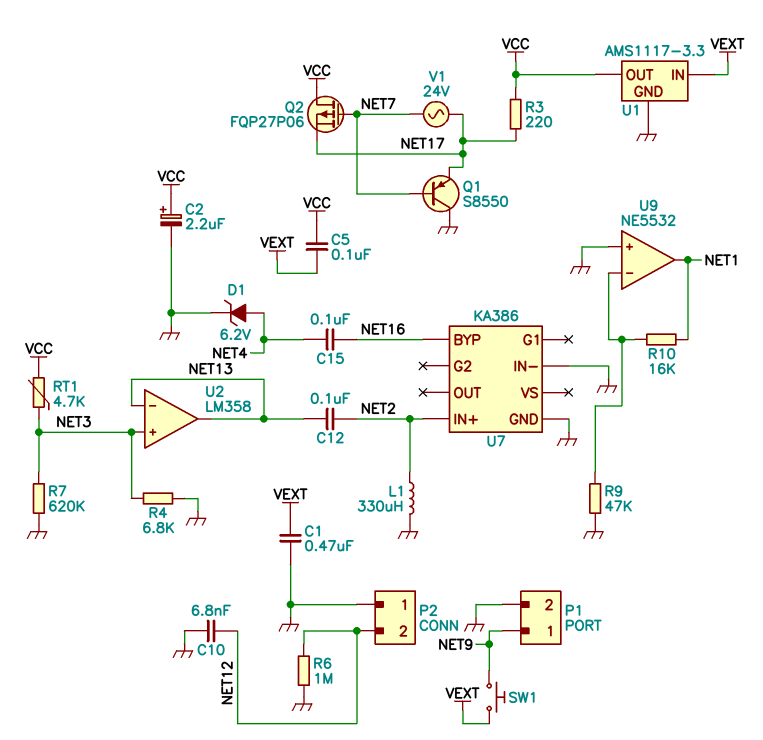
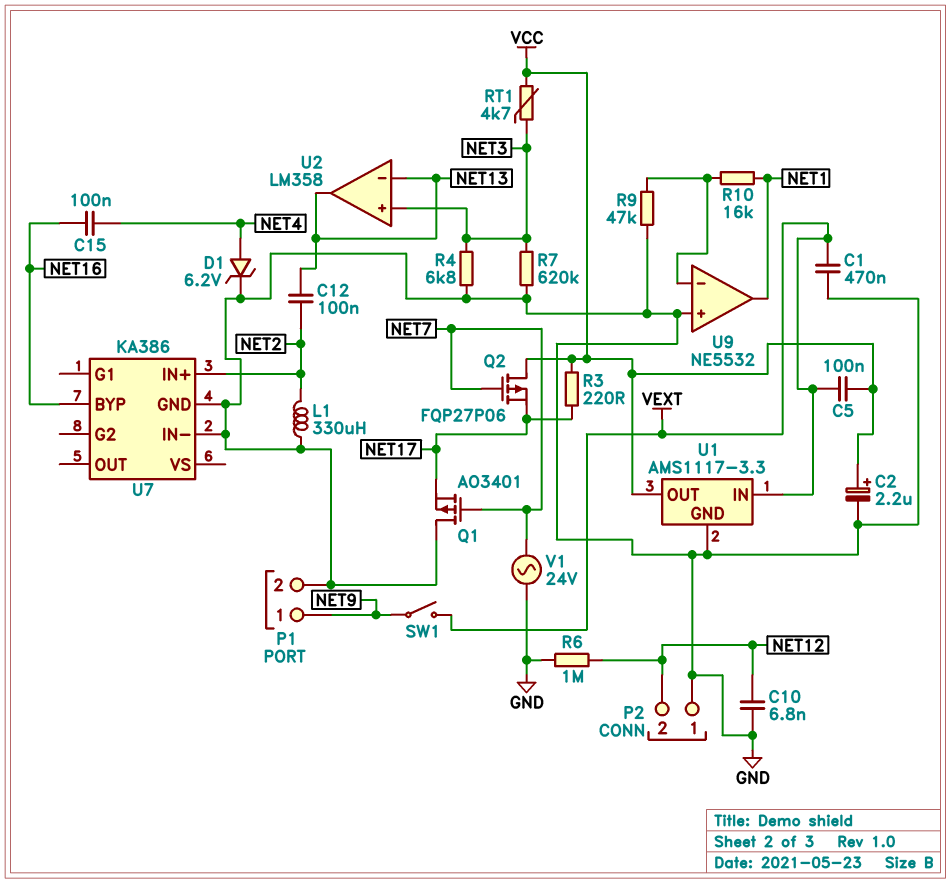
Q1: PNP S8550 (B NET7, C GND, E NET17) -> PMOS AO3401 (G NET7, D GND, S NET17)
SW1: button (NET9, VEXT) -> switch (NET9, VEXT)
V1: AC 24V (NET7, NET17) -> AC 24V (GND, NET7)

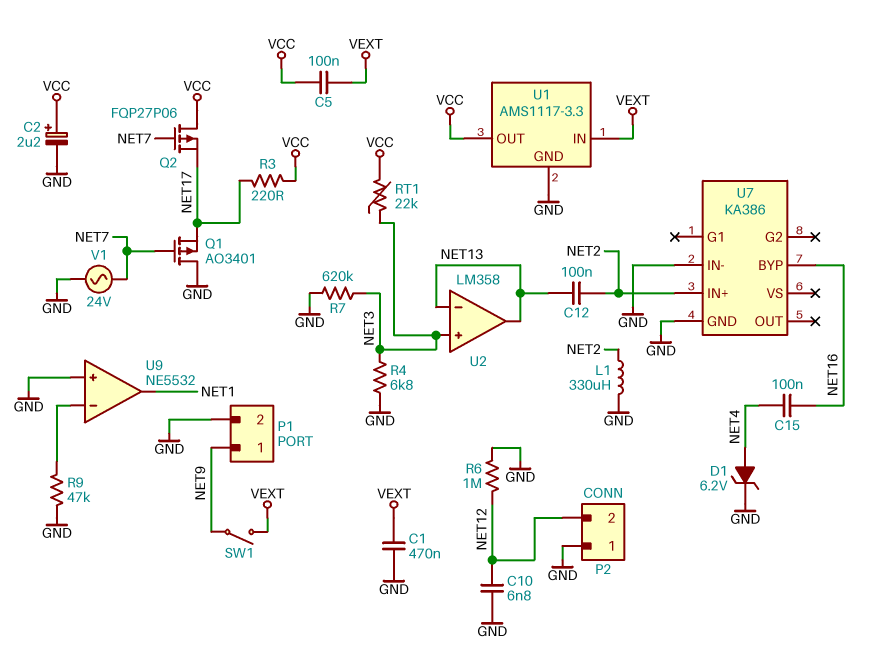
R10: 16k (NET1, U9/in-) -> none
RT1: 4.7k (NET3, VCC) -> 22k (NET3, VCC)

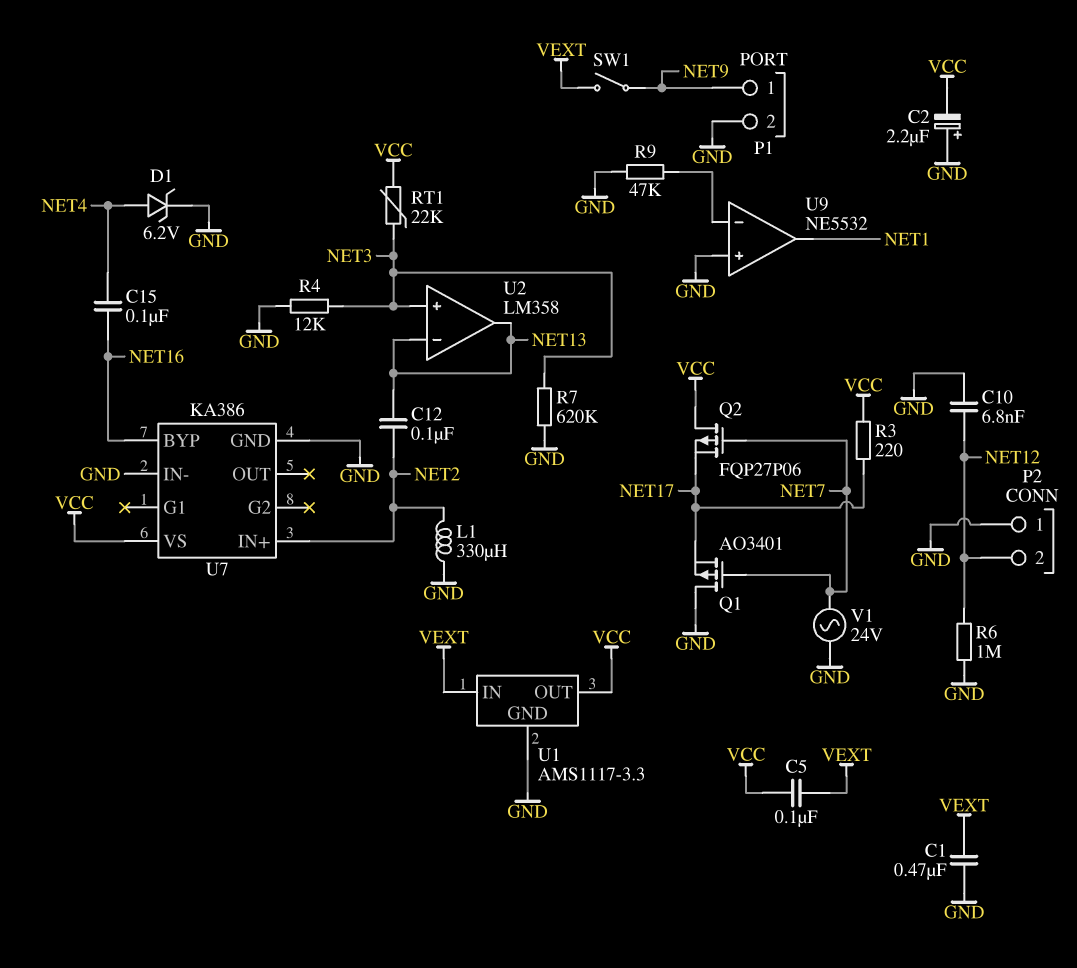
C2: 2.2uF (plus VCC, minus GND) -> 2.2uF (plus GND, minus VCC)
R4: 6.8k (GND, NET3) -> 12k (GND, NET3)
U7 pin VS: none -> VCC

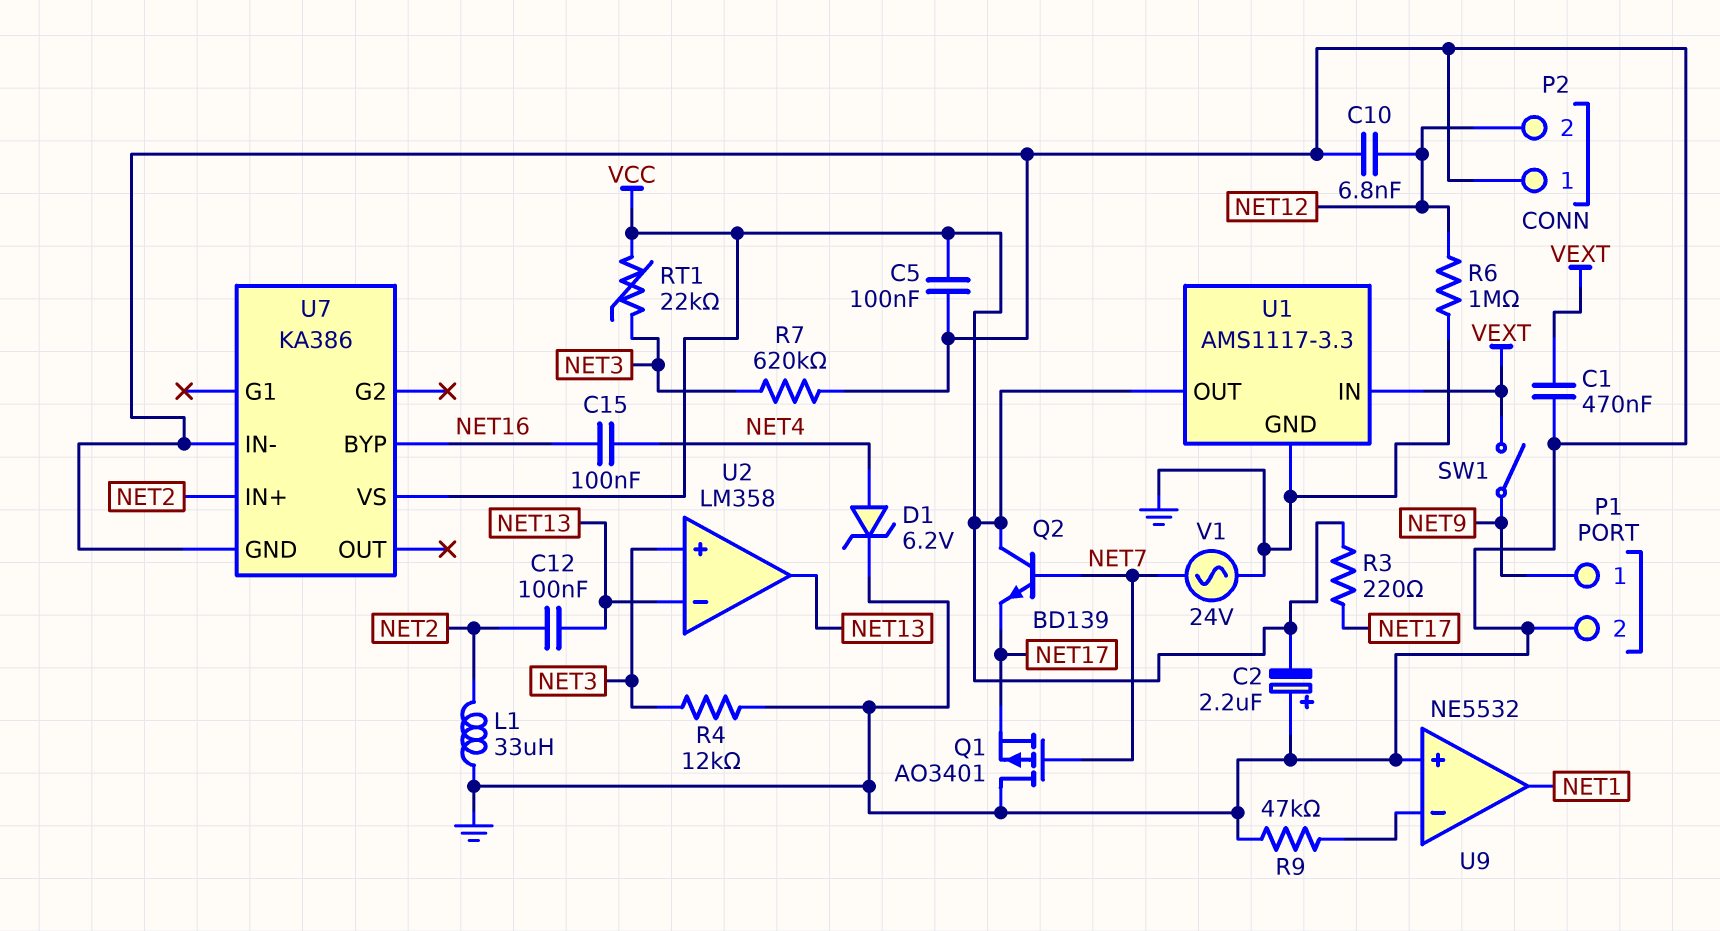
C5: 100nF (VCC, VEXT) -> 100nF (GND, VCC)
L1: 330uH (GND, NET2) -> 33uH (GND, NET2)
Q2: PMOS FQP27P06 (G NET7, D VCC, S NET17) -> NPN BD139 (B NET7, C VCC, E NET17)

